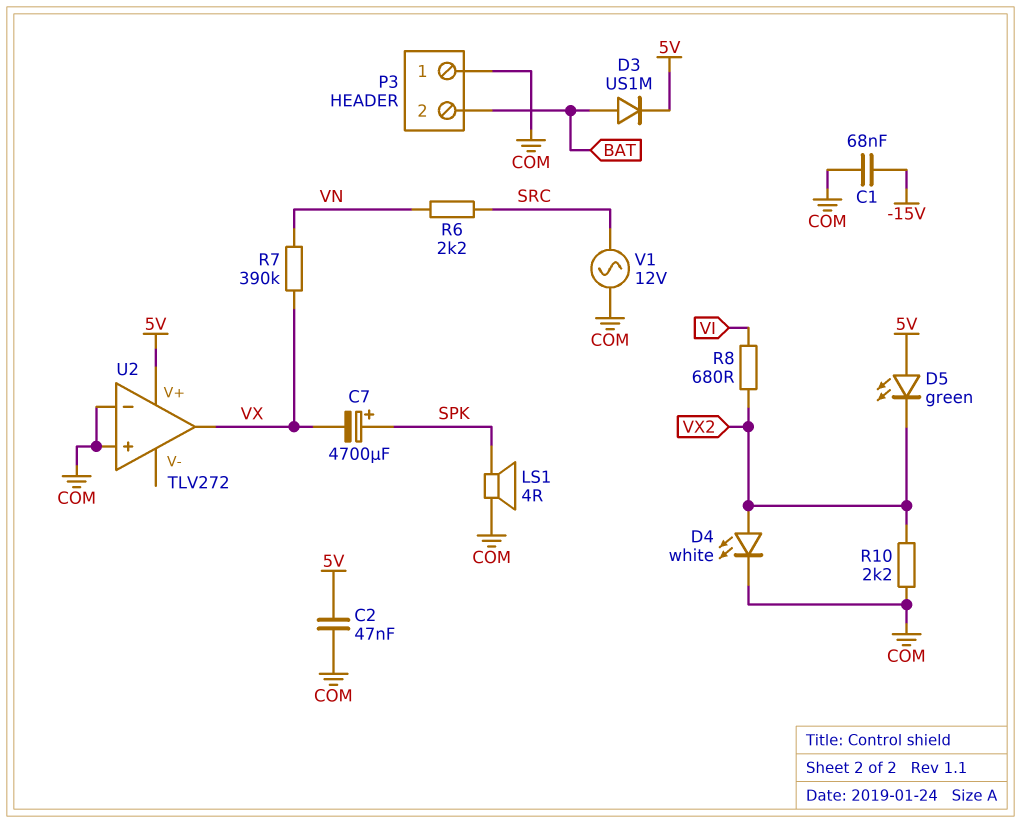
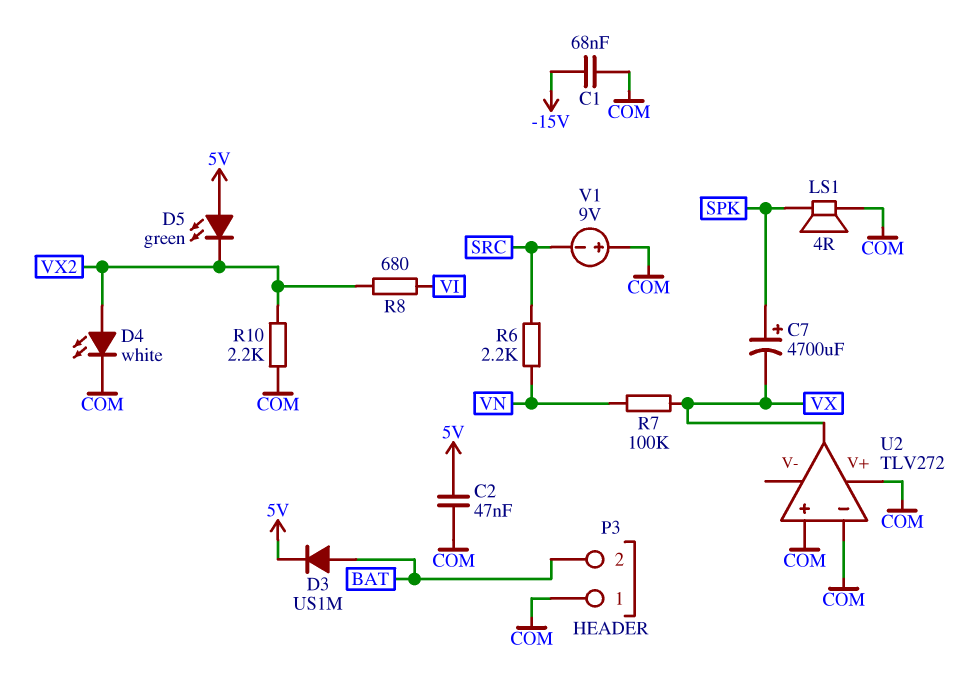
R7: 390k (VN, VX) -> 100k (VN, VX)
U2 pin V+: 5V -> COM
V1: AC 12V (COM, SRC) -> 9V (plus COM, minus SRC)

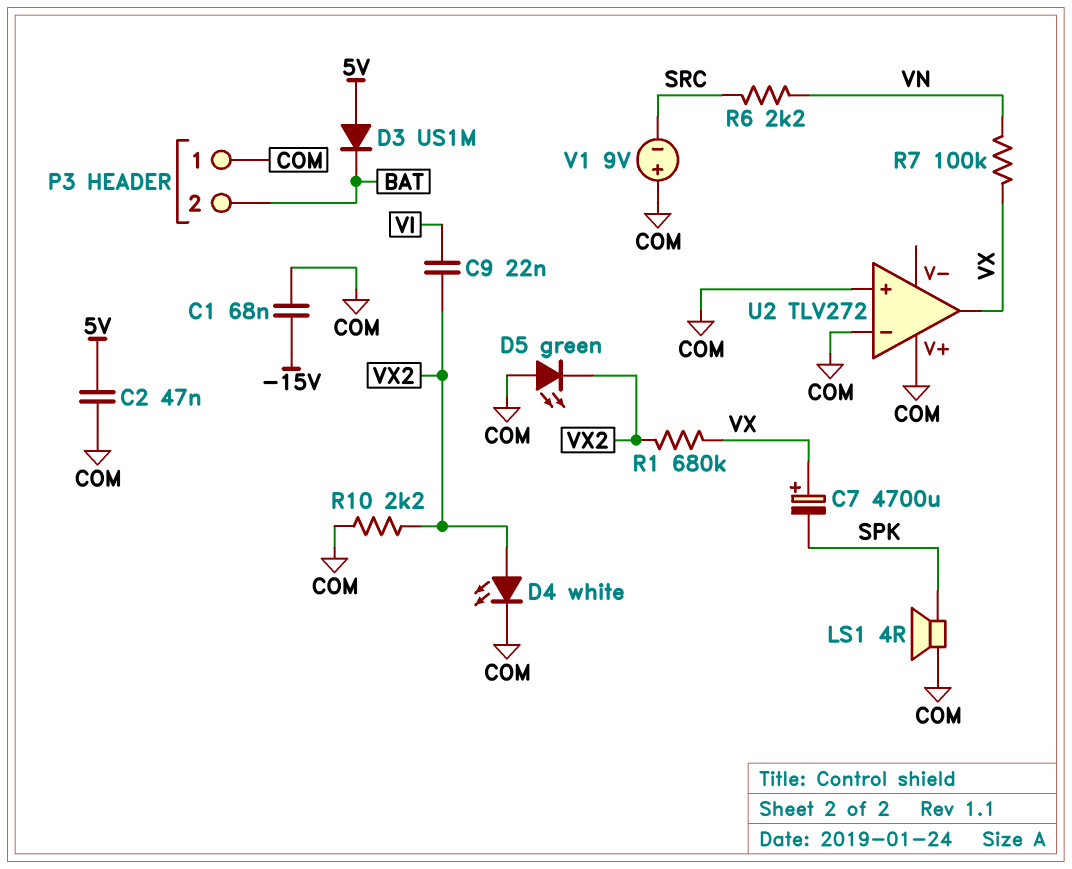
C7: 4700uF (plus SPK, minus VX) -> 4700uF (plus VX, minus SPK)
C9: none -> 22nF (VI, VX2)
D3: diode US1M (A BAT, K 5V) -> diode US1M (A 5V, K BAT)
D5: LED green (A 5V, K VX2) -> LED green (A COM, K VX2)
R1: none -> 680k (VX, VX2)
R8: 680 (VI, VX2) -> none

